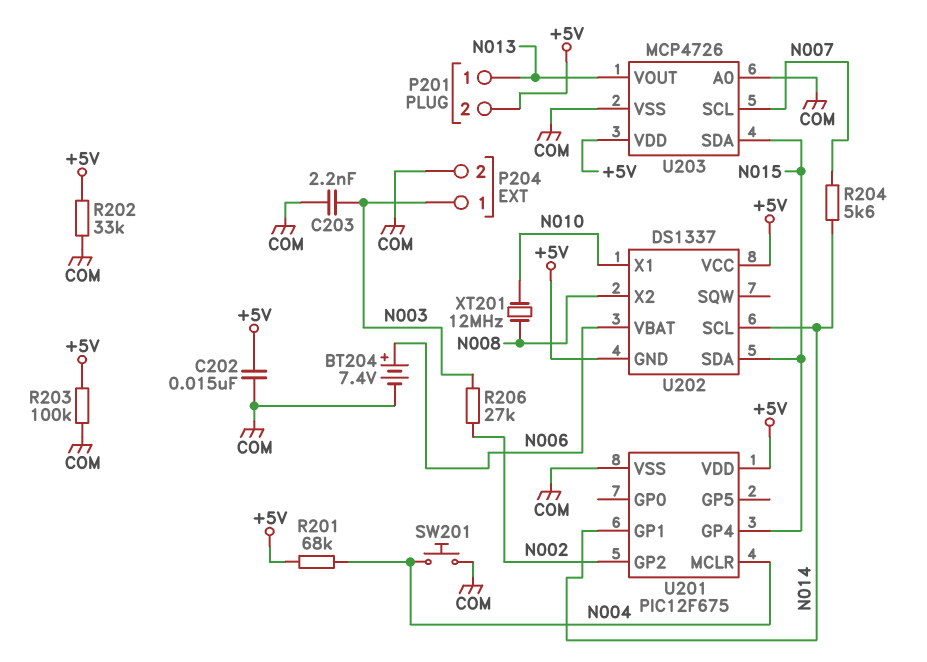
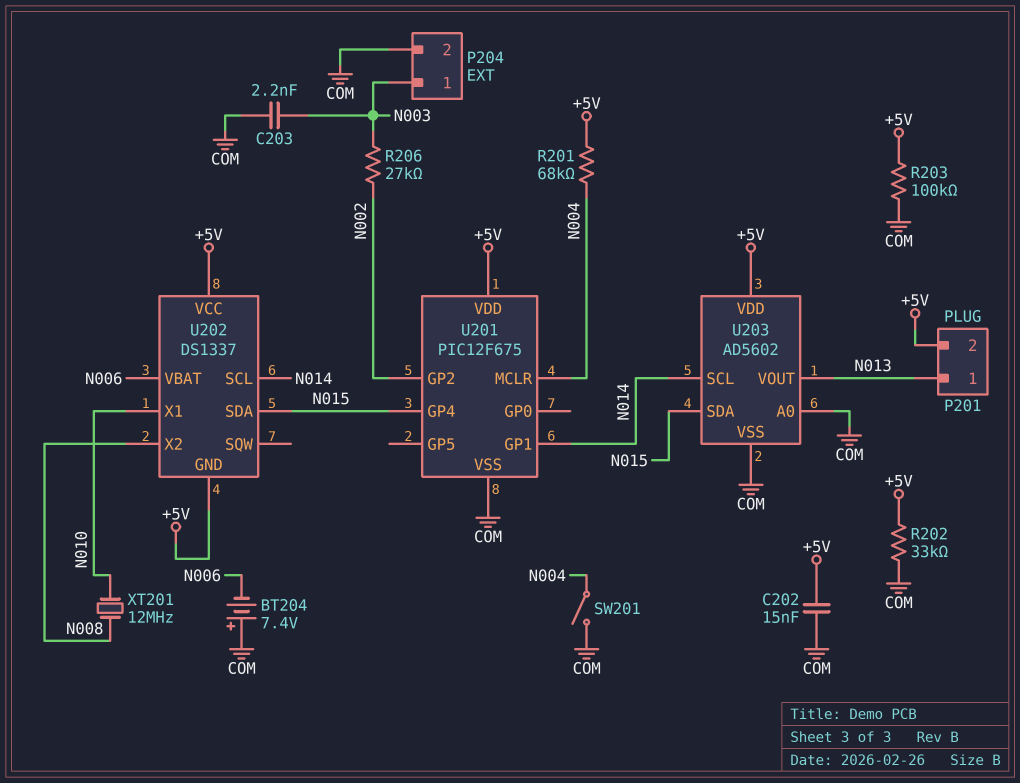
BT204: 7.4V (plus N006, minus COM) -> 7.4V (plus COM, minus N006)
R204: 5.6k (N007, N014) -> none
SW201: button (COM, N004) -> switch (COM, N004)
U203: MCP4726 -> AD5602
U203 pin SCL: N007 -> N014

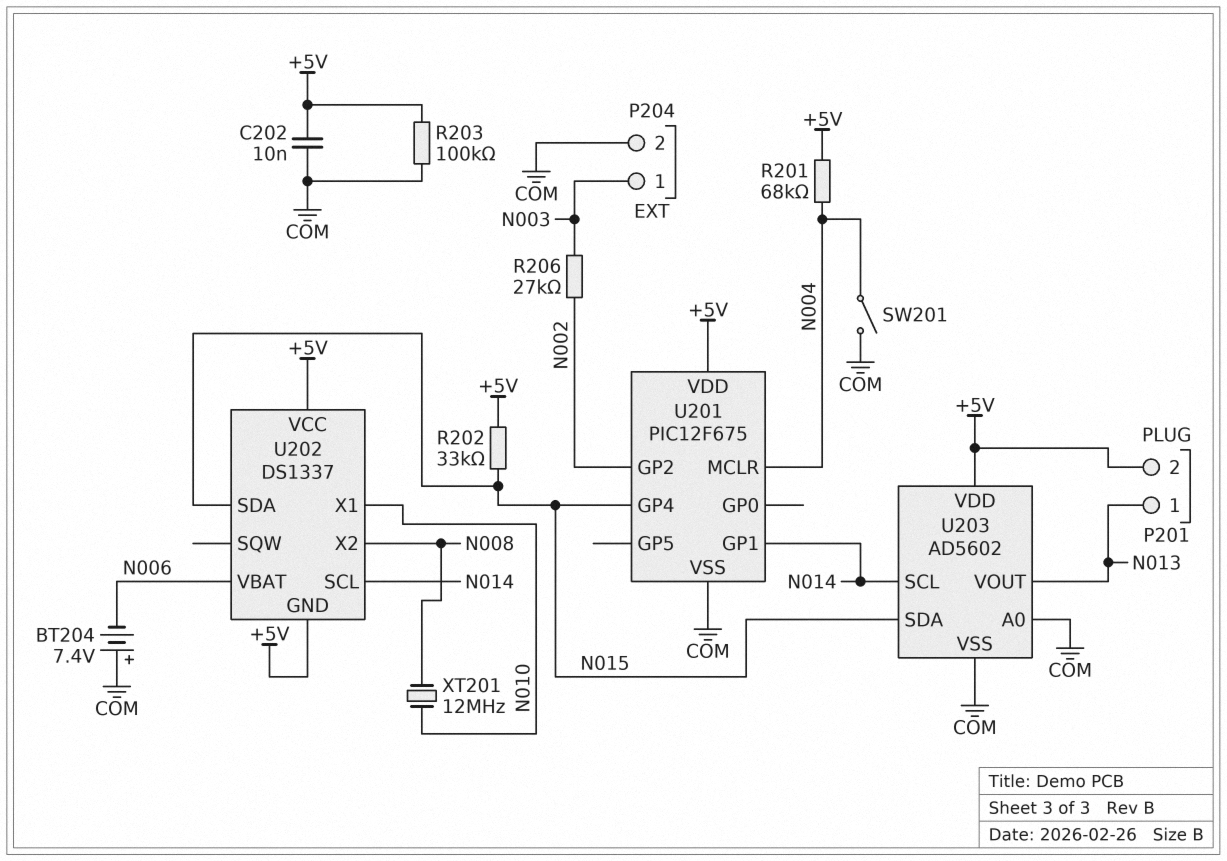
C202: 15nF (+5V, COM) -> 10nF (+5V, COM)
C203: 2.2nF (COM, N003) -> none
R202: 33k (+5V, COM) -> 33k (+5V, N015)

